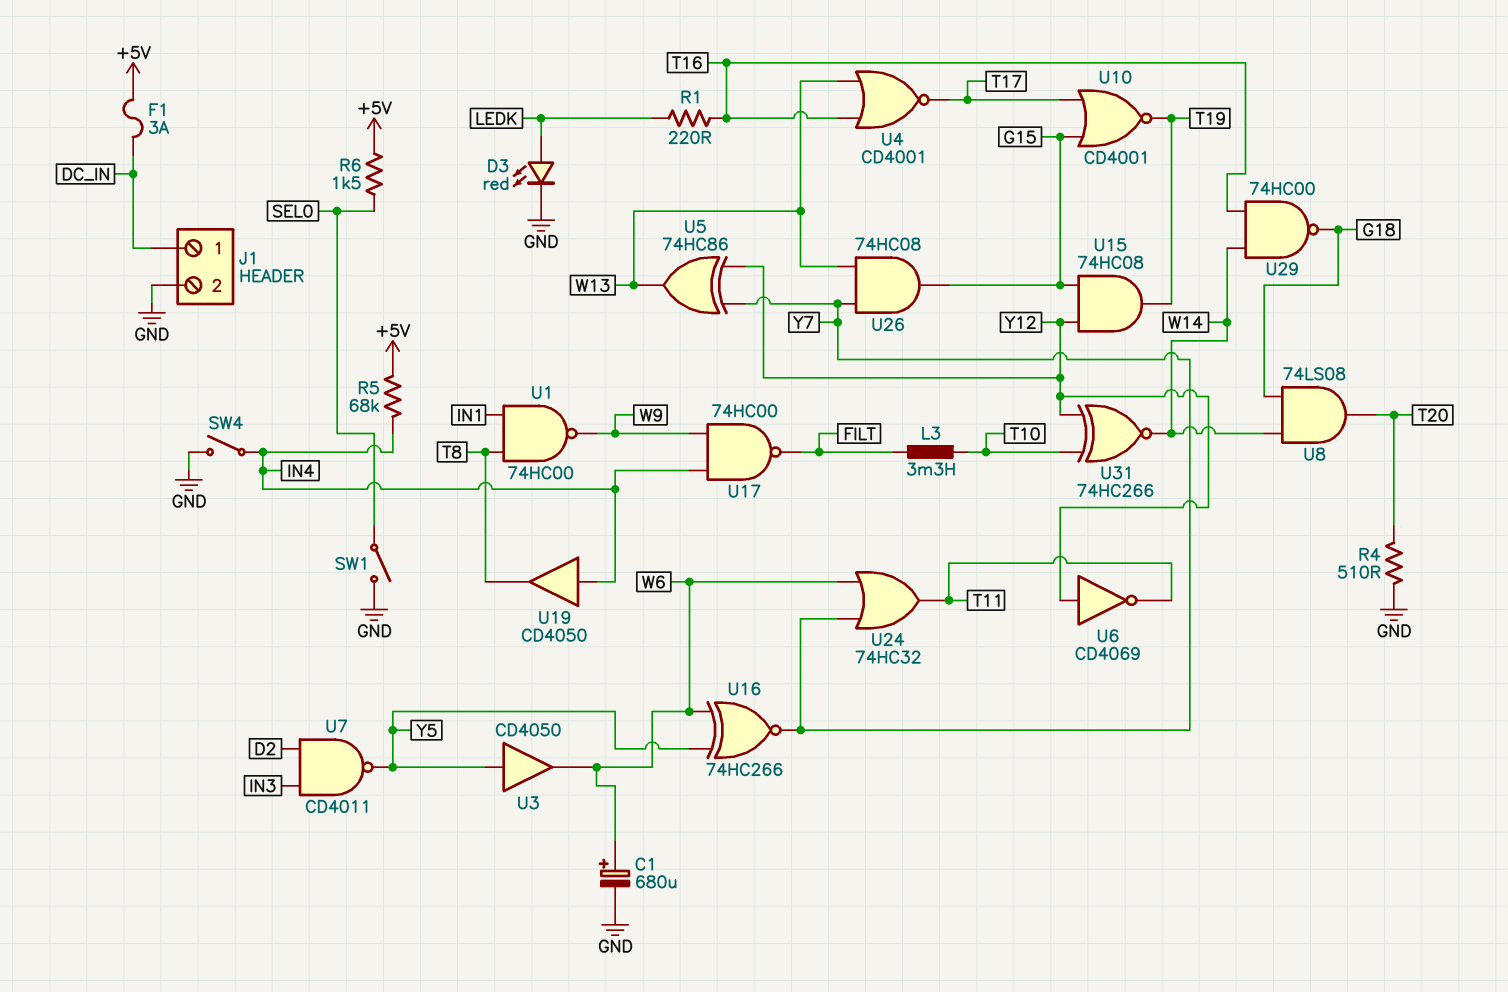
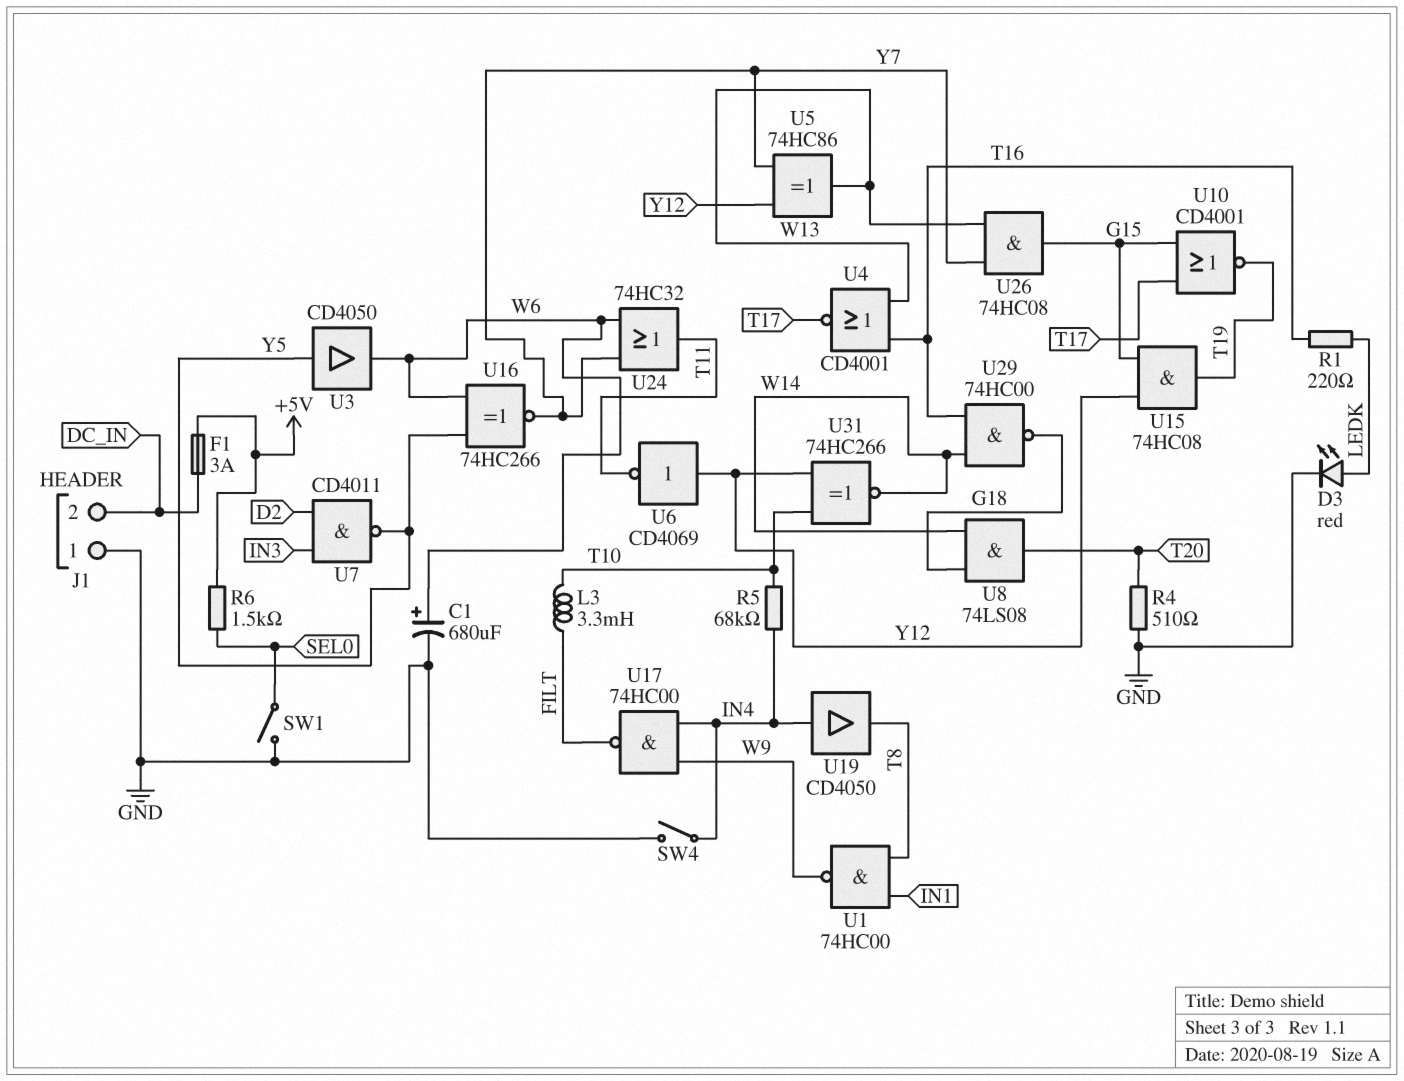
J1 pin 1: DC_IN -> GND
J1 pin 2: GND -> DC_IN
R5: 68k (+5V, IN4) -> 68k (IN4, T10)

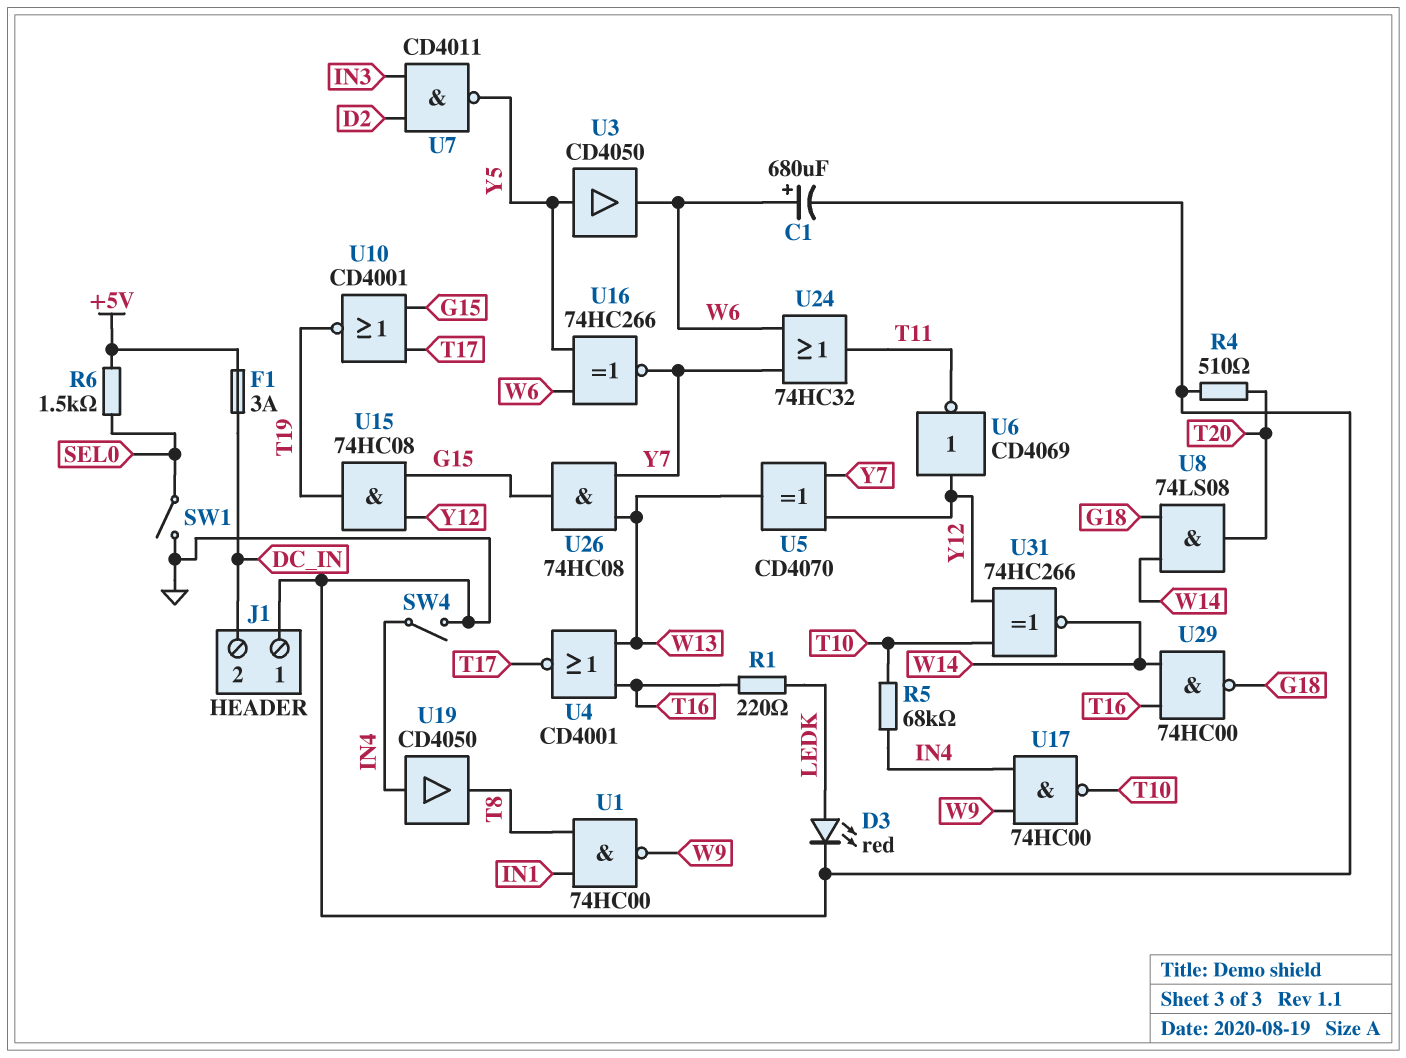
L3: 3.3mH (FILT, T10) -> none
U5: XOR 74HC86 (in Y7, in Y12, out W13) -> XOR CD4070 (in Y7, in Y12, out W13)
U17: NAND 74HC00 (in IN4, in W9, out FILT) -> NAND 74HC00 (in IN4, in W9, out T10)

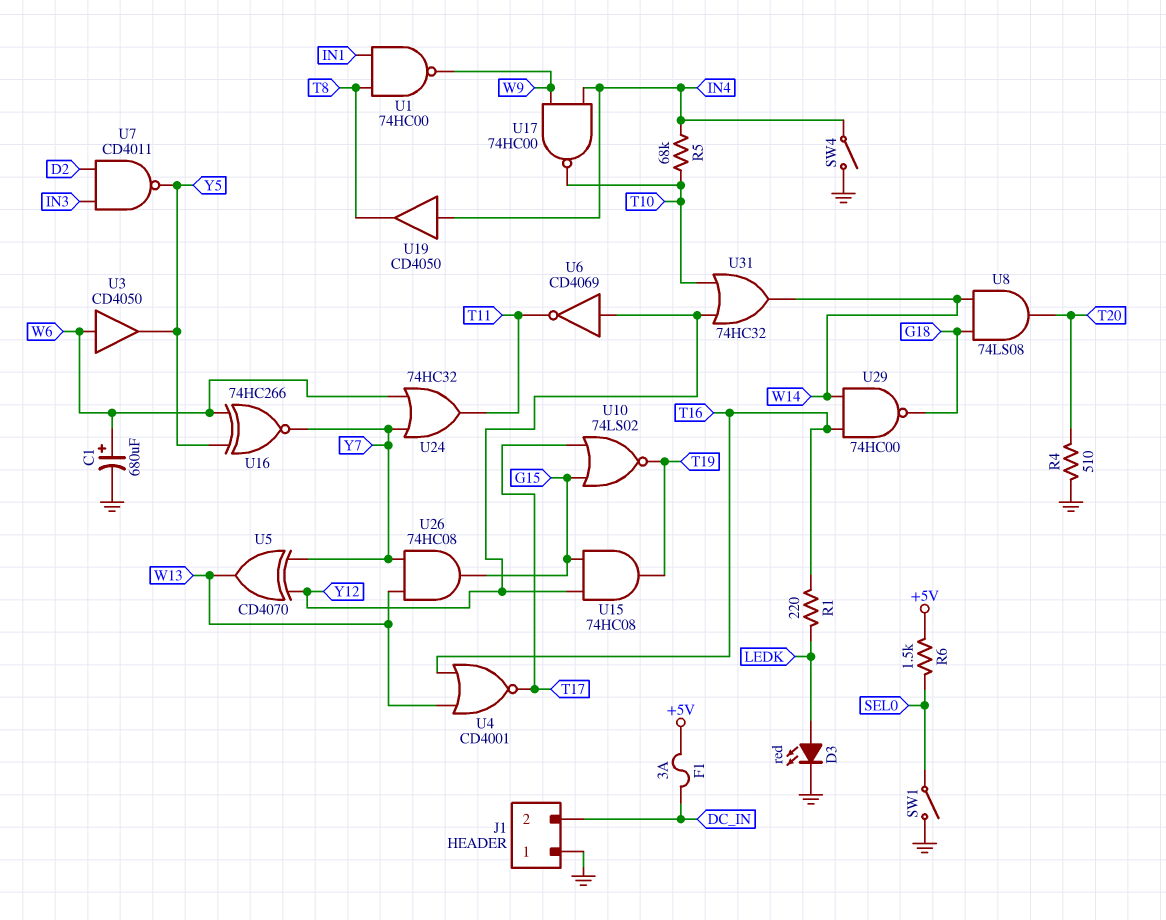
U3: buffer CD4050 (in Y5, out W6) -> buffer CD4050 (in W6, out Y5)
U10: NOR CD4001 (in G15, in T17, out T19) -> NOR 74LS02 (in G15, in T17, out T19)
U31: XNOR 74HC266 (in T10, in Y12, out W14) -> OR 74HC32 (in T10, in Y12, out W14)

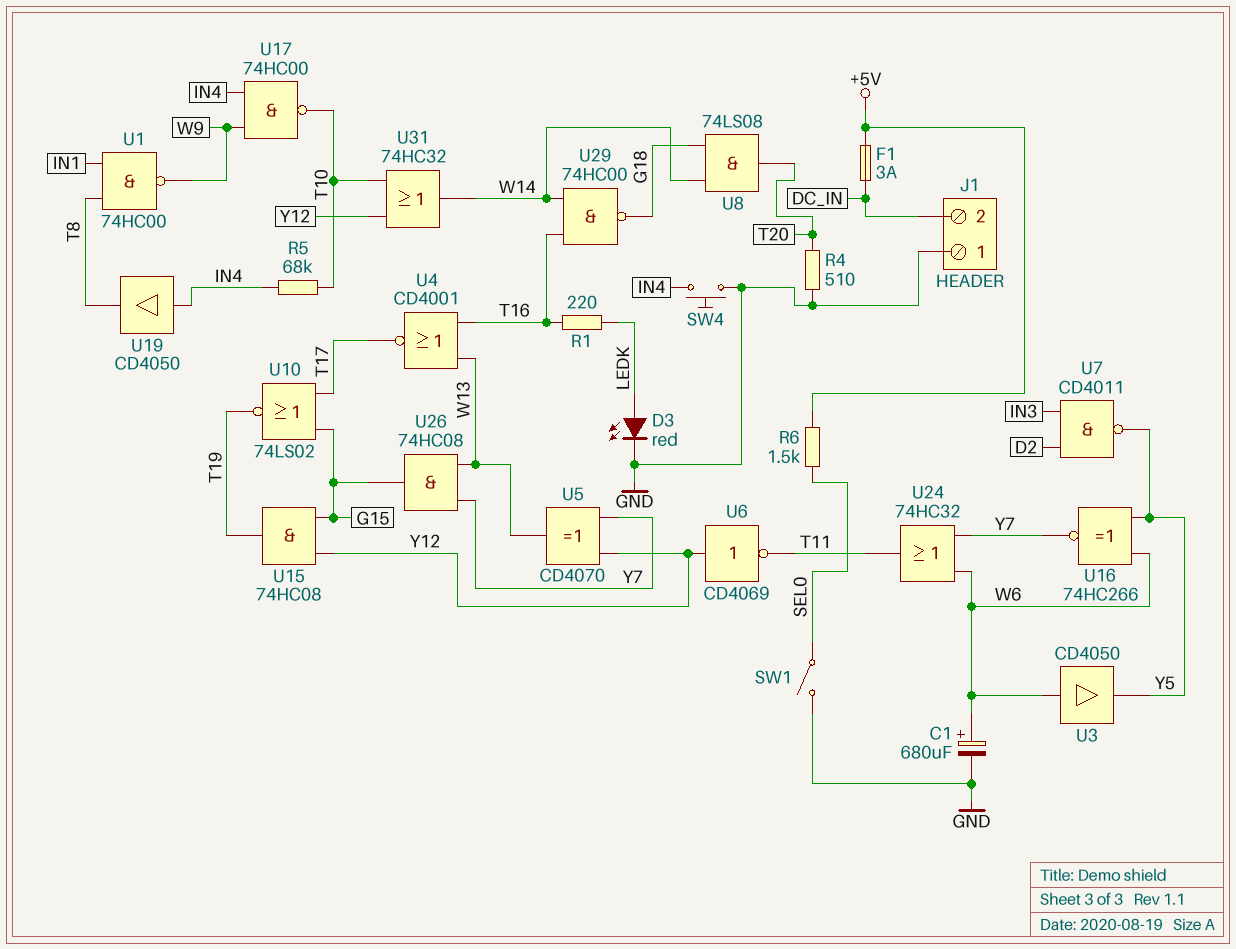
SW4: switch (GND, IN4) -> button (GND, IN4)

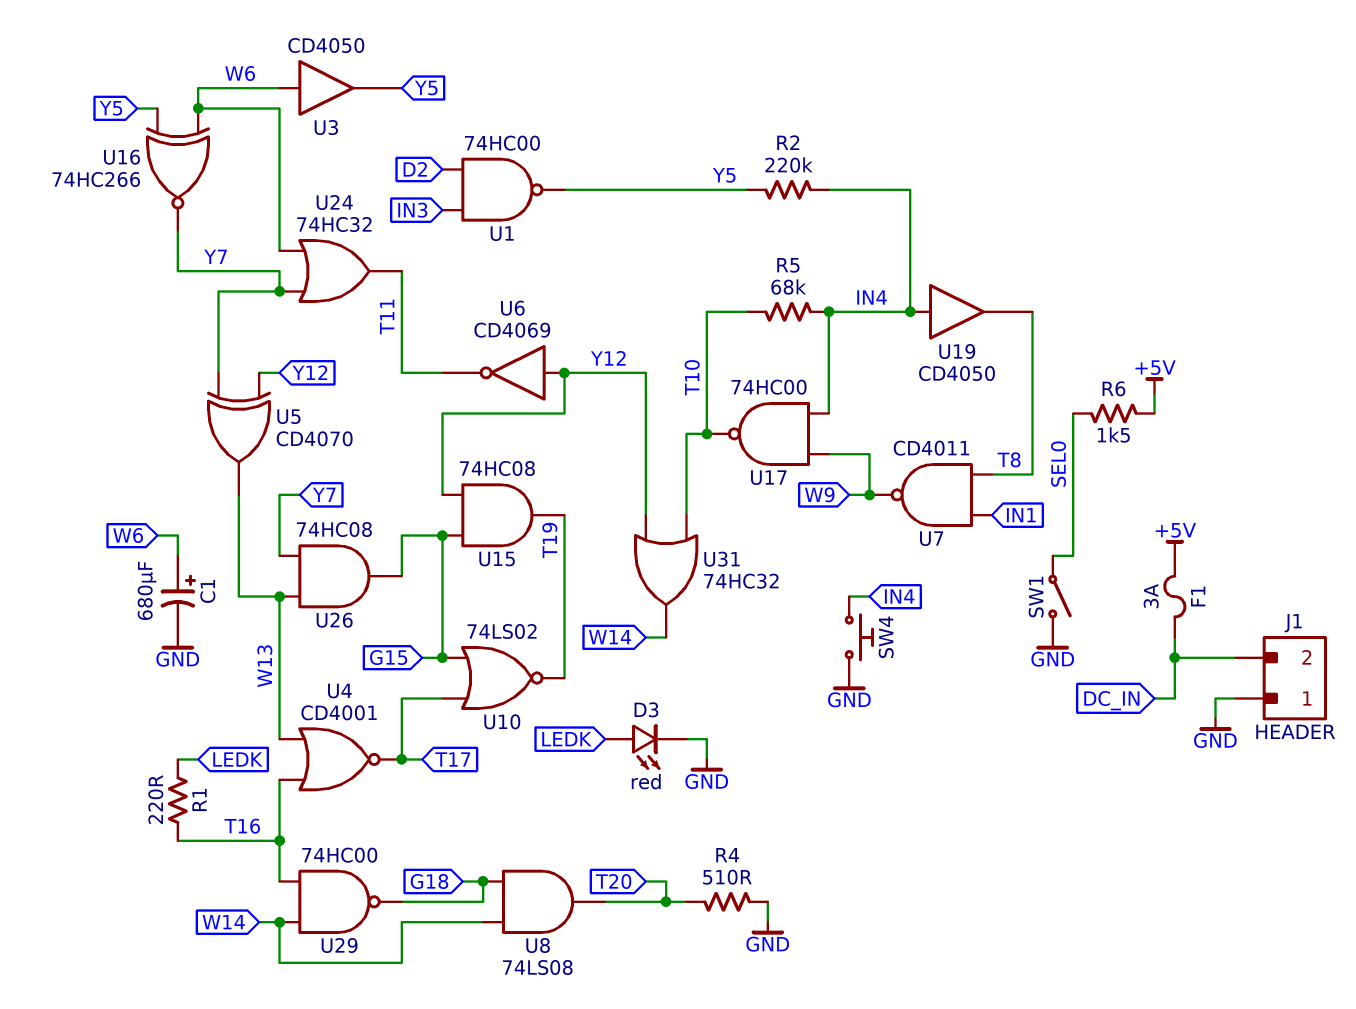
R2: none -> 220k (IN4, Y5)
U1: NAND 74HC00 (in IN1, in T8, out W9) -> NAND 74HC00 (in D2, in IN3, out Y5)
U7: NAND CD4011 (in D2, in IN3, out Y5) -> NAND CD4011 (in IN1, in T8, out W9)

